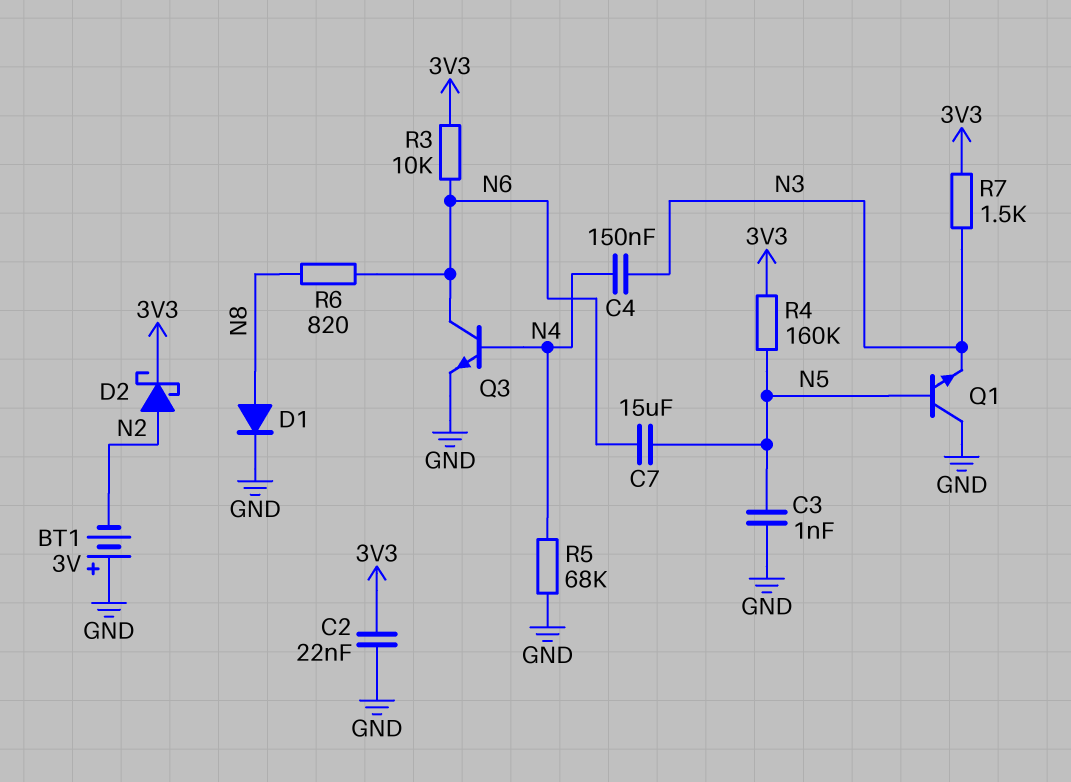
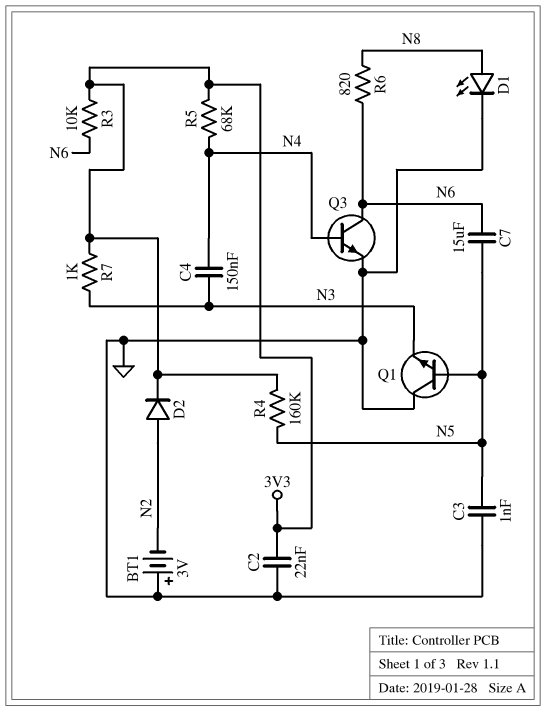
D1: diode (A N8, K GND) -> LED (A N8, K GND)
D2: schottky (A N2, K 3V3) -> diode (A N2, K 3V3)
R5: 68k (GND, N4) -> 68k (3V3, N4)
R7: 1.5k (3V3, N3) -> 1k (3V3, N3)

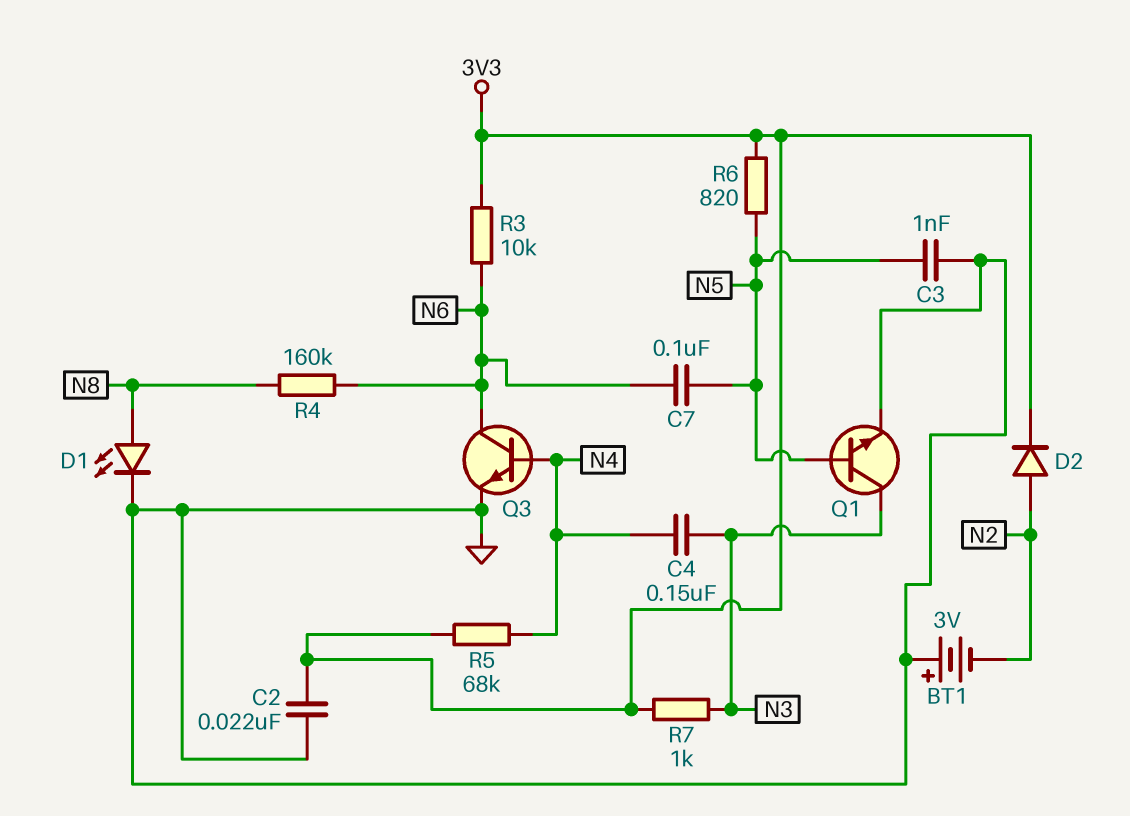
C7: 15uF (N5, N6) -> 100nF (N5, N6)
Q1: NPN (B N5, C GND, E N3) -> NPN (B N5, C N3, E GND)
R4: 160k (3V3, N5) -> 160k (N6, N8)
R6: 820 (N6, N8) -> 820 (3V3, N5)

